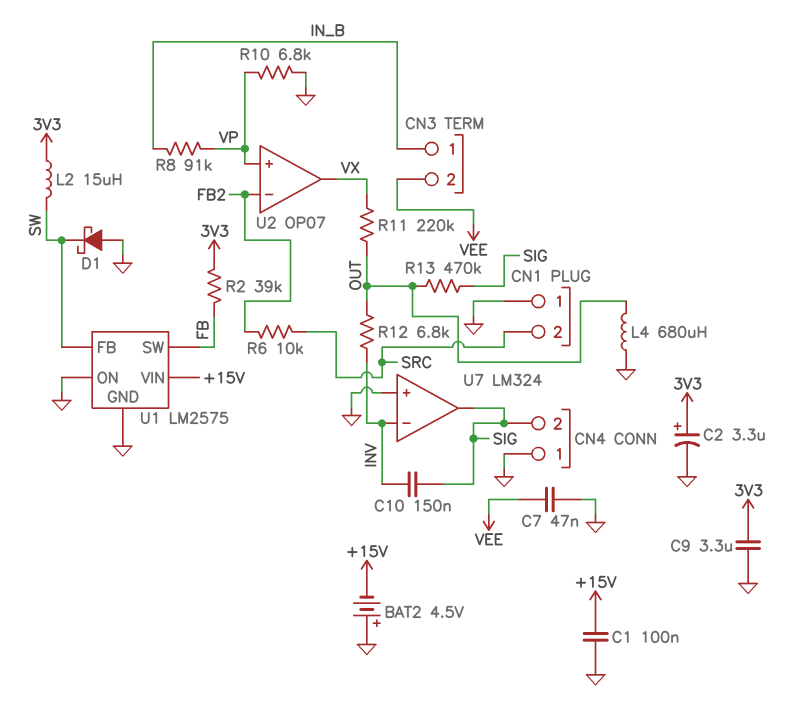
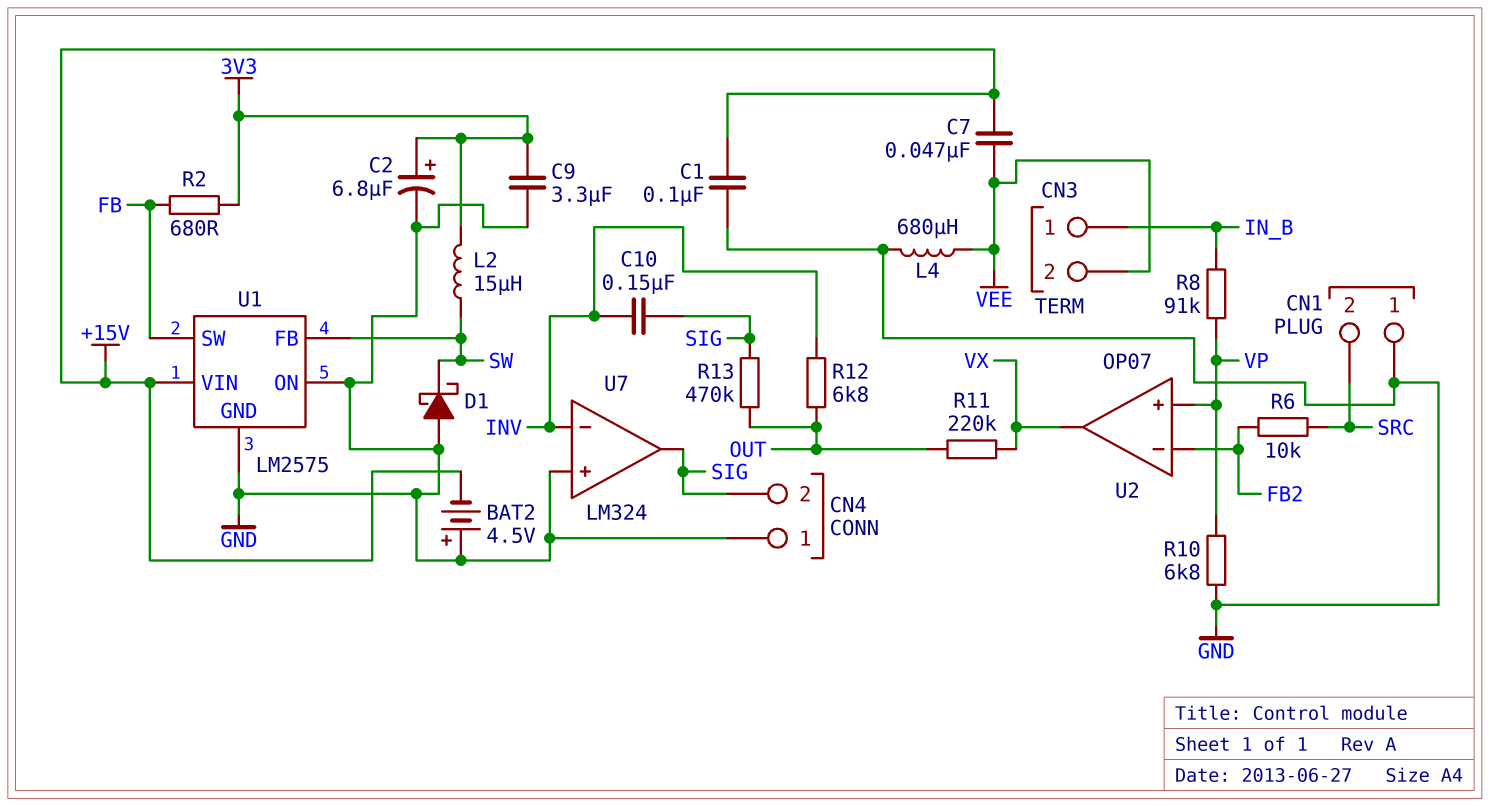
C2: 3.3uF (plus 3V3, minus GND) -> 6.8uF (plus 3V3, minus GND)
C7: 47nF (GND, VEE) -> 47nF (+15V, VEE)
L4: 680uH (GND, OUT) -> 680uH (GND, VEE)
R2: 39k (3V3, FB) -> 680 (3V3, FB)

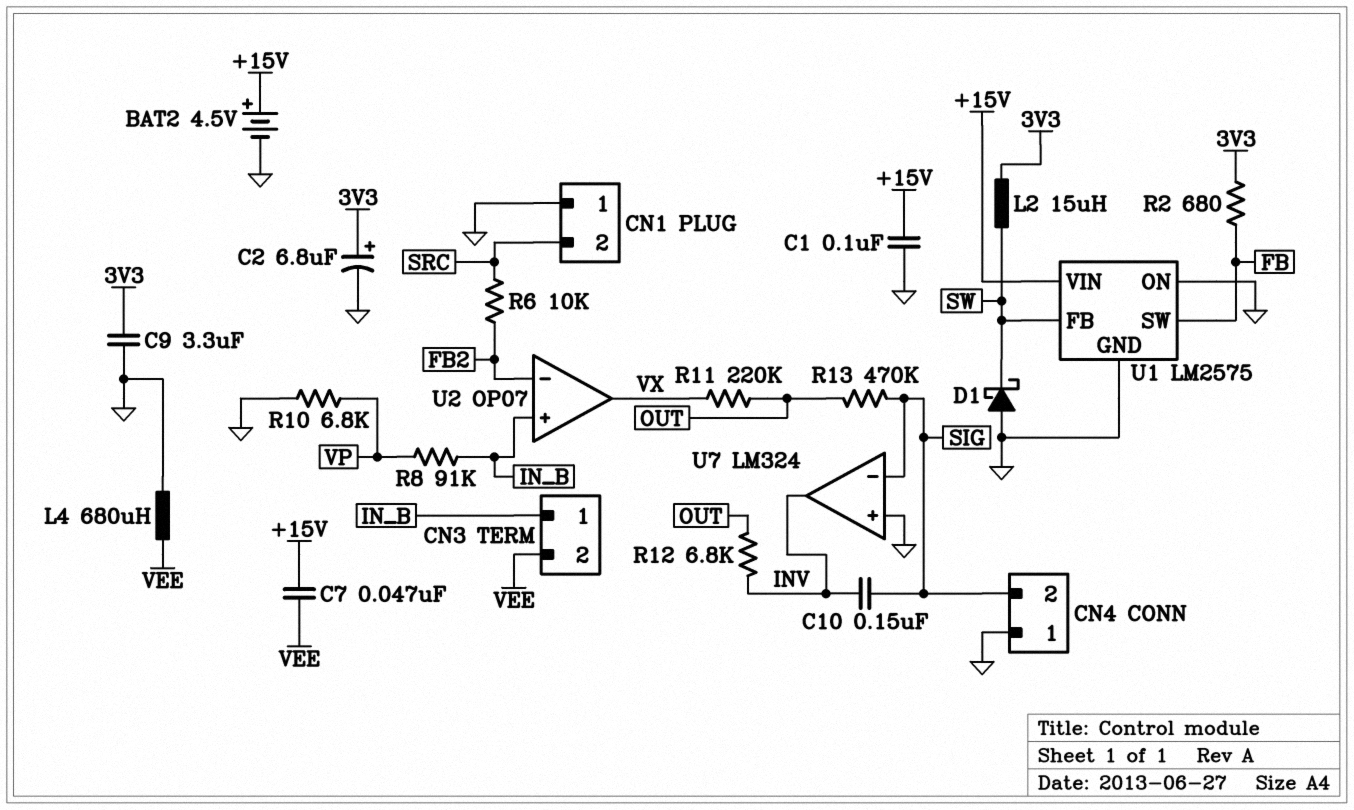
BAT2: 4.5V (plus GND, minus +15V) -> 4.5V (plus +15V, minus GND)
U2 pin in+: VP -> IN_B
U7 pin in-: INV -> SIG
U7 pin out: SIG -> INV

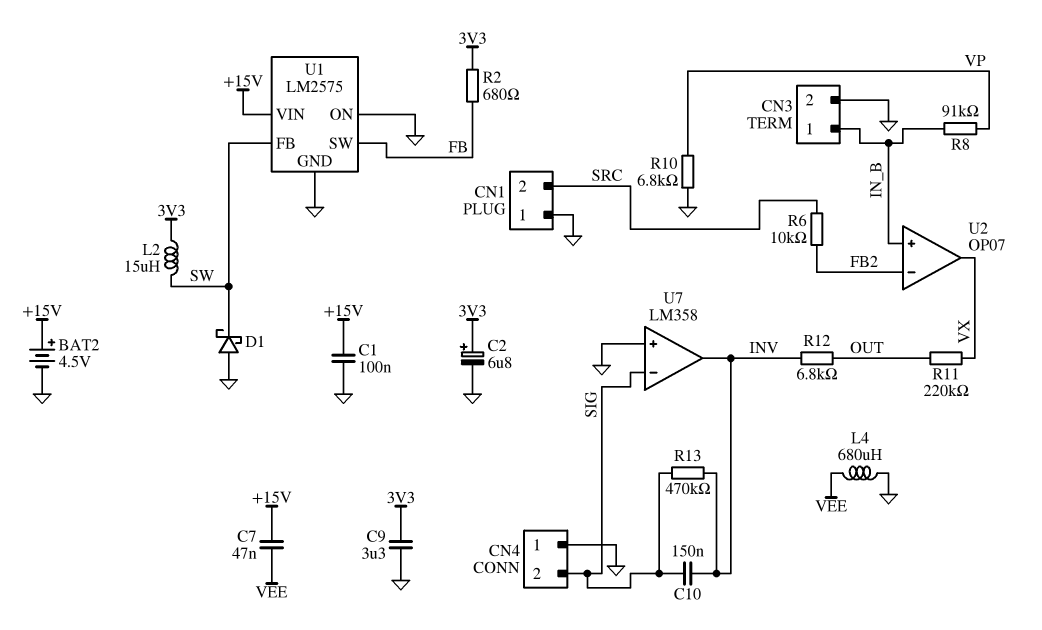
CN3 pin 2: VEE -> GND
R13: 470k (OUT, SIG) -> 470k (INV, SIG)
U7: LM324 -> LM358

